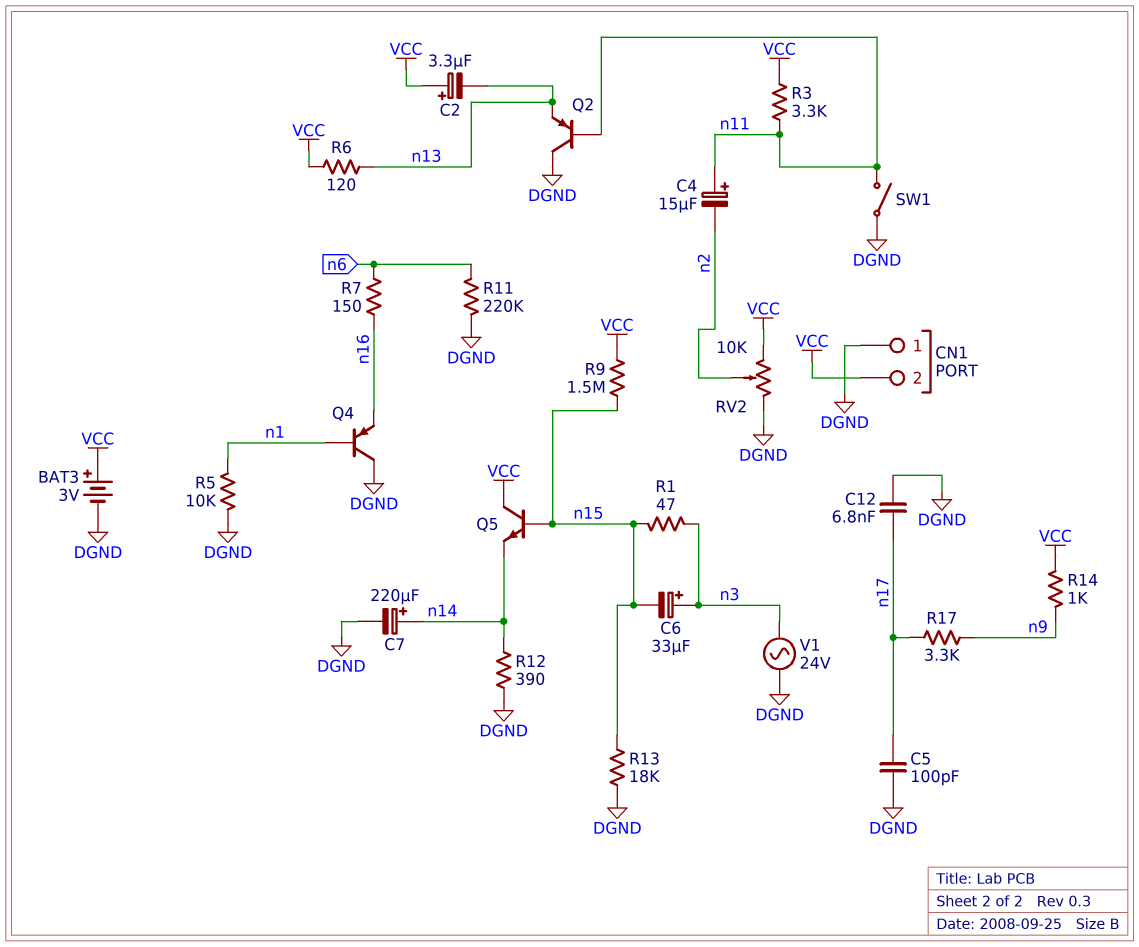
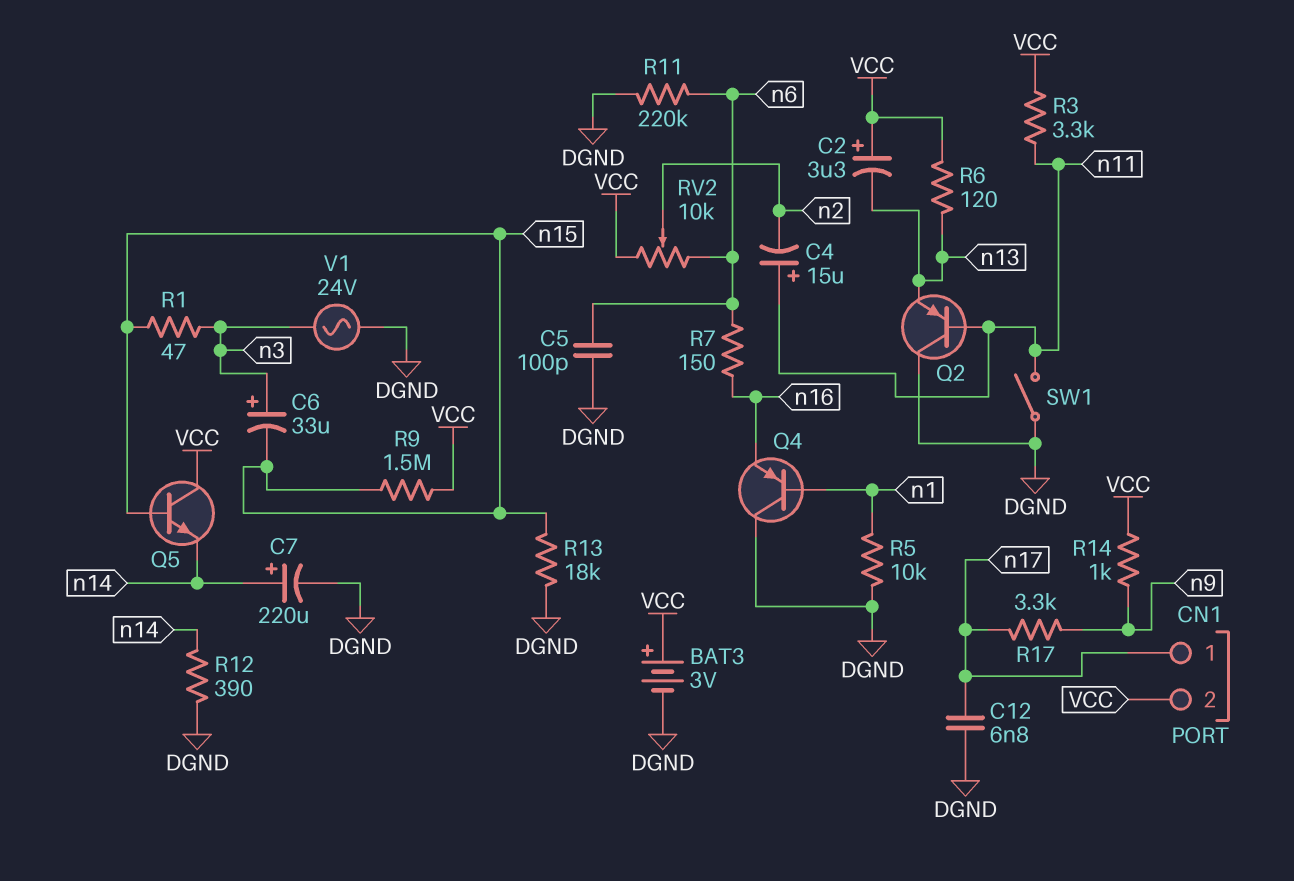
C5: 100pF (DGND, n17) -> 100pF (DGND, n6)
CN1 pin 1: DGND -> n17
RV2: 10k (DGND, VCC, wiper n2) -> 10k (VCC, n6, wiper n2)

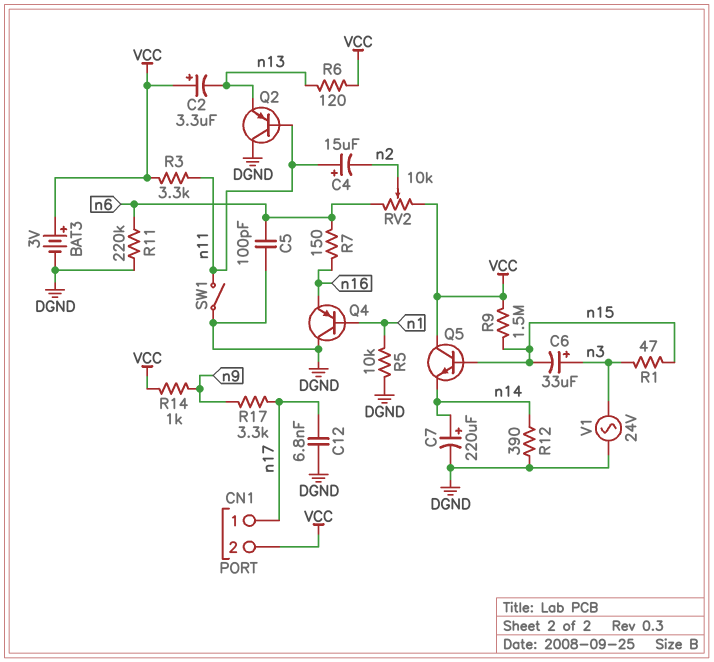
R13: 18k (DGND, n15) -> none

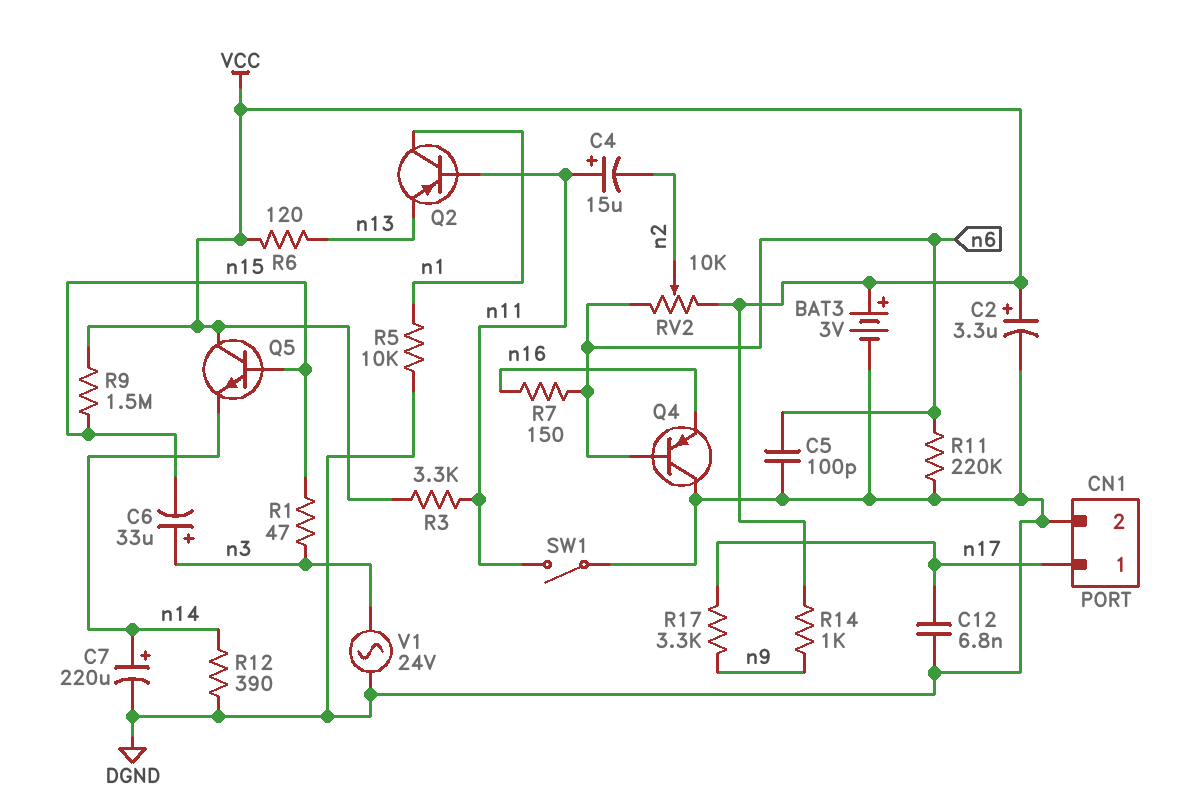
C2: 3.3uF (plus VCC, minus n13) -> 3.3uF (plus VCC, minus DGND)
CN1 pin 2: VCC -> DGND
Q2: PNP (B n11, C DGND, E n13) -> PNP (B n11, C n1, E n13)
Q4: PNP (B n1, C DGND, E n16) -> PNP (B n6, C DGND, E n16)

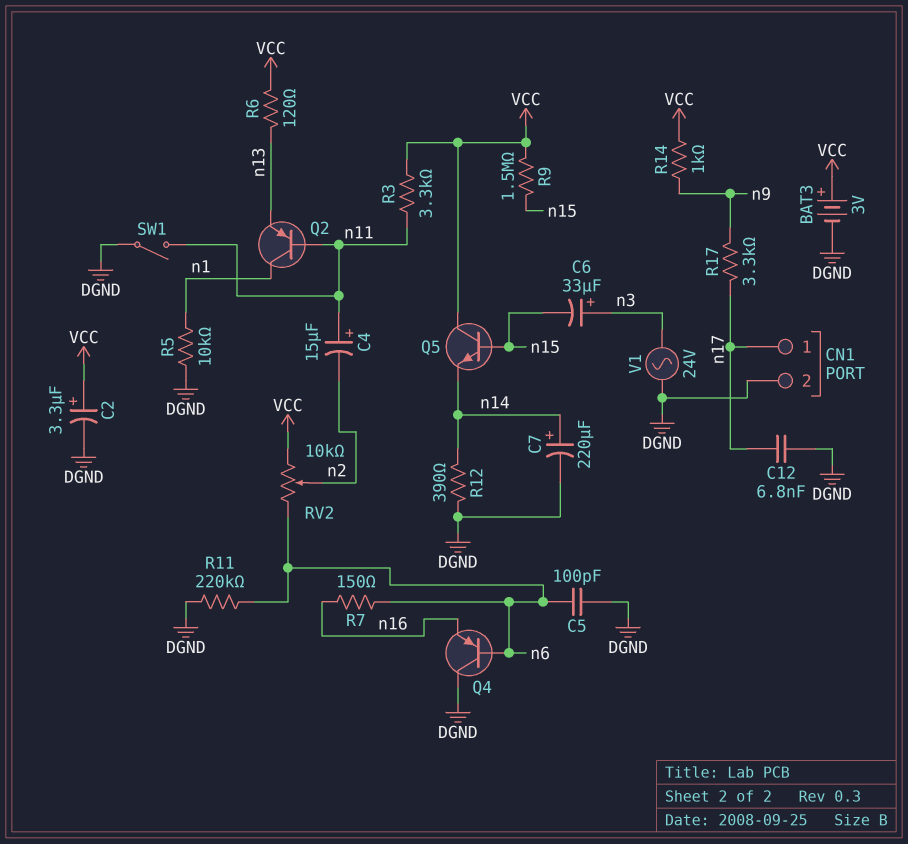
R1: 47 (n3, n15) -> none

